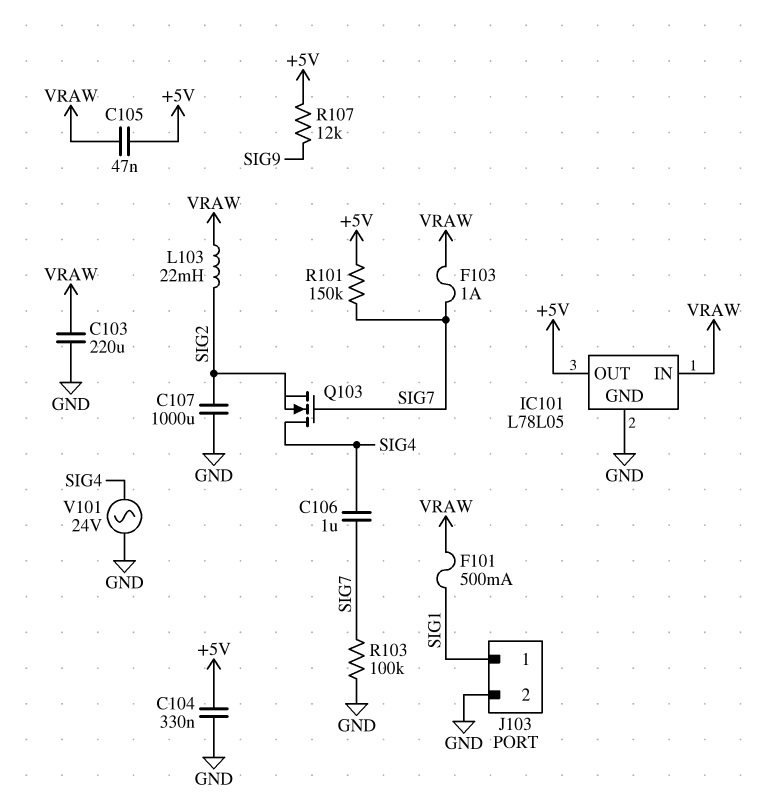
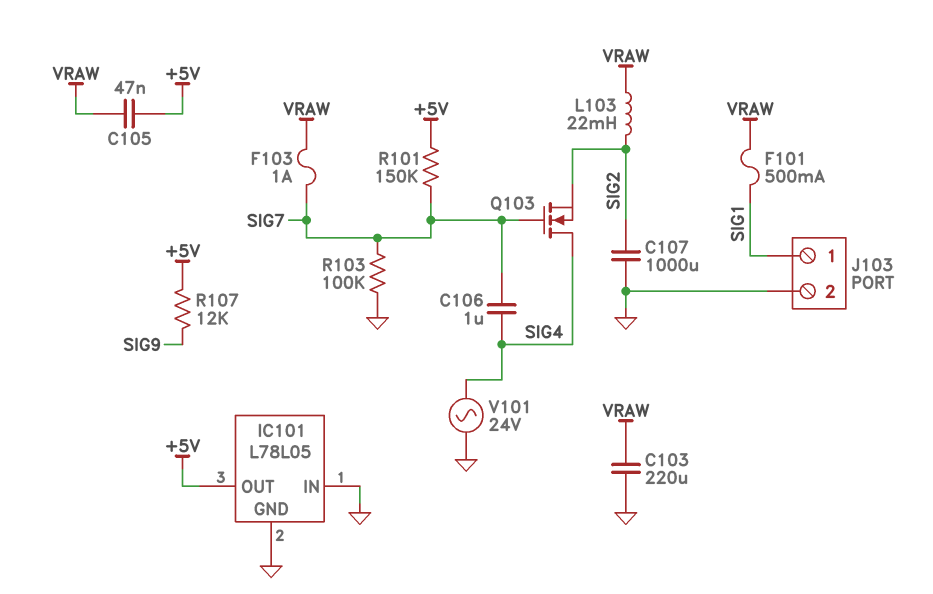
C104: 330nF (+5V, GND) -> none
IC101 pin IN: VRAW -> GND

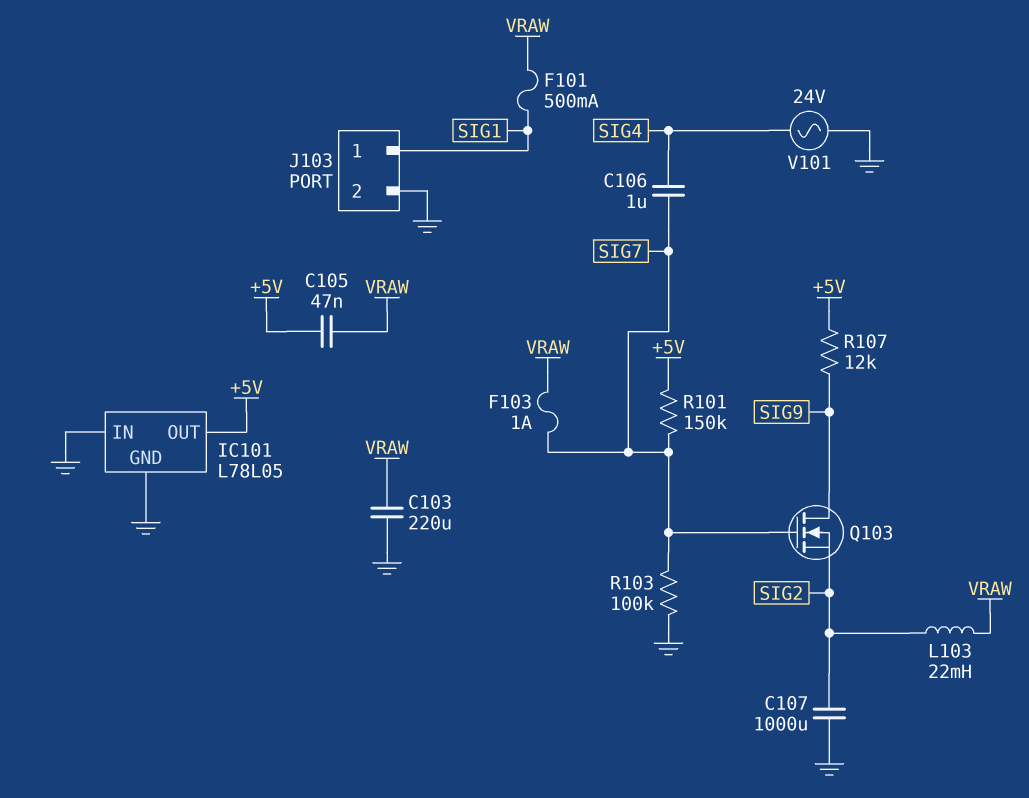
Q103: NMOS (G SIG7, D SIG4, S SIG2) -> NMOS (G SIG7, D SIG9, S SIG2)

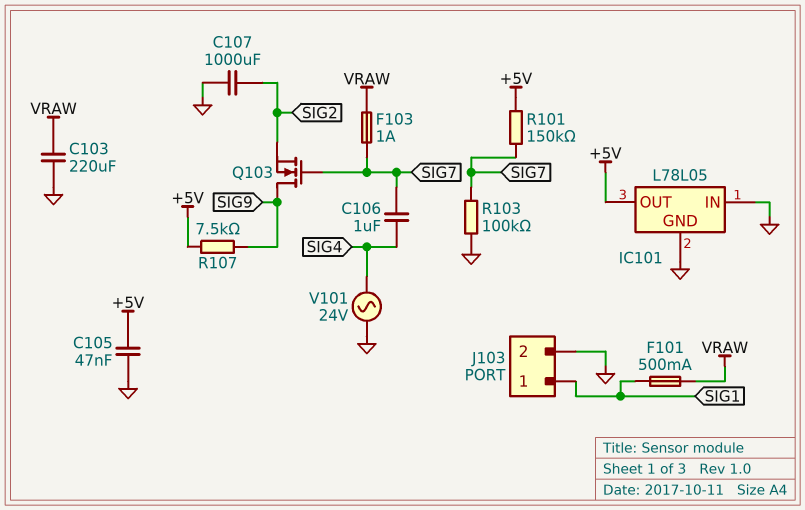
C105: 47nF (+5V, VRAW) -> 47nF (+5V, GND)
L103: 22mH (SIG2, VRAW) -> none
R107: 12k (+5V, SIG9) -> 7.5k (+5V, SIG9)

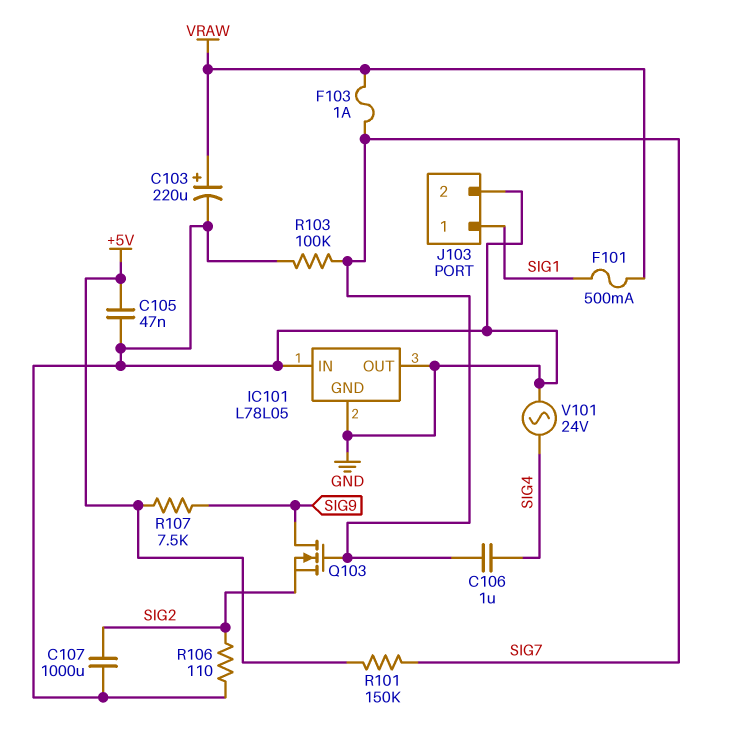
C103: 220uF (GND, VRAW) -> 220uF (plus VRAW, minus GND)
IC101 pin OUT: +5V -> GND
R106: none -> 110 (GND, SIG2)

